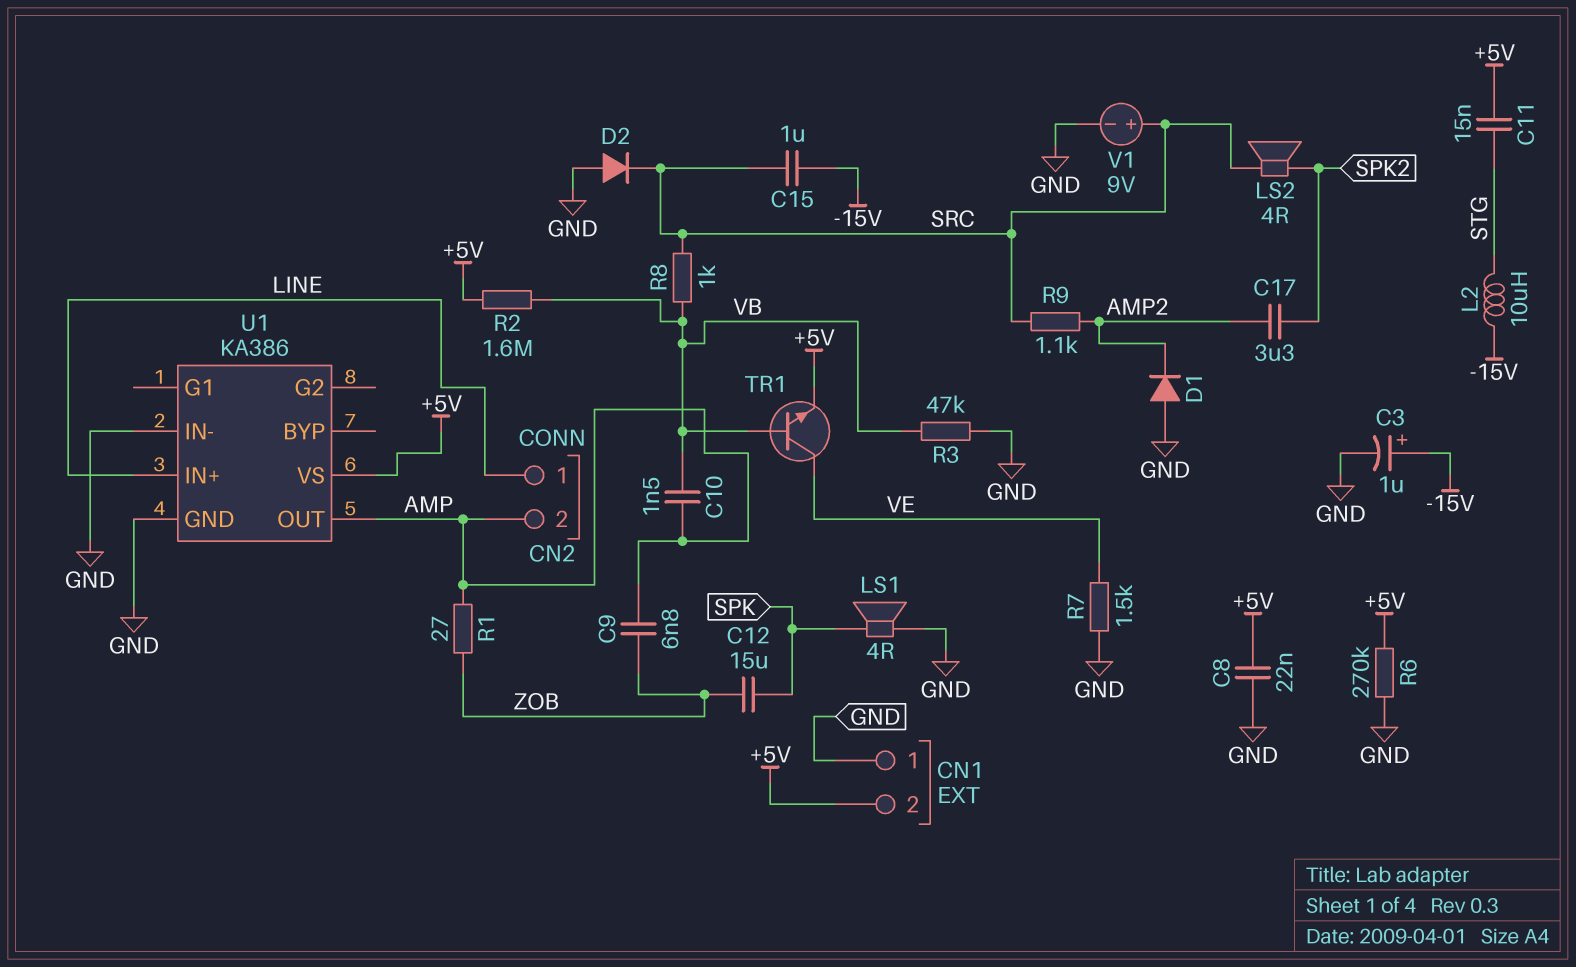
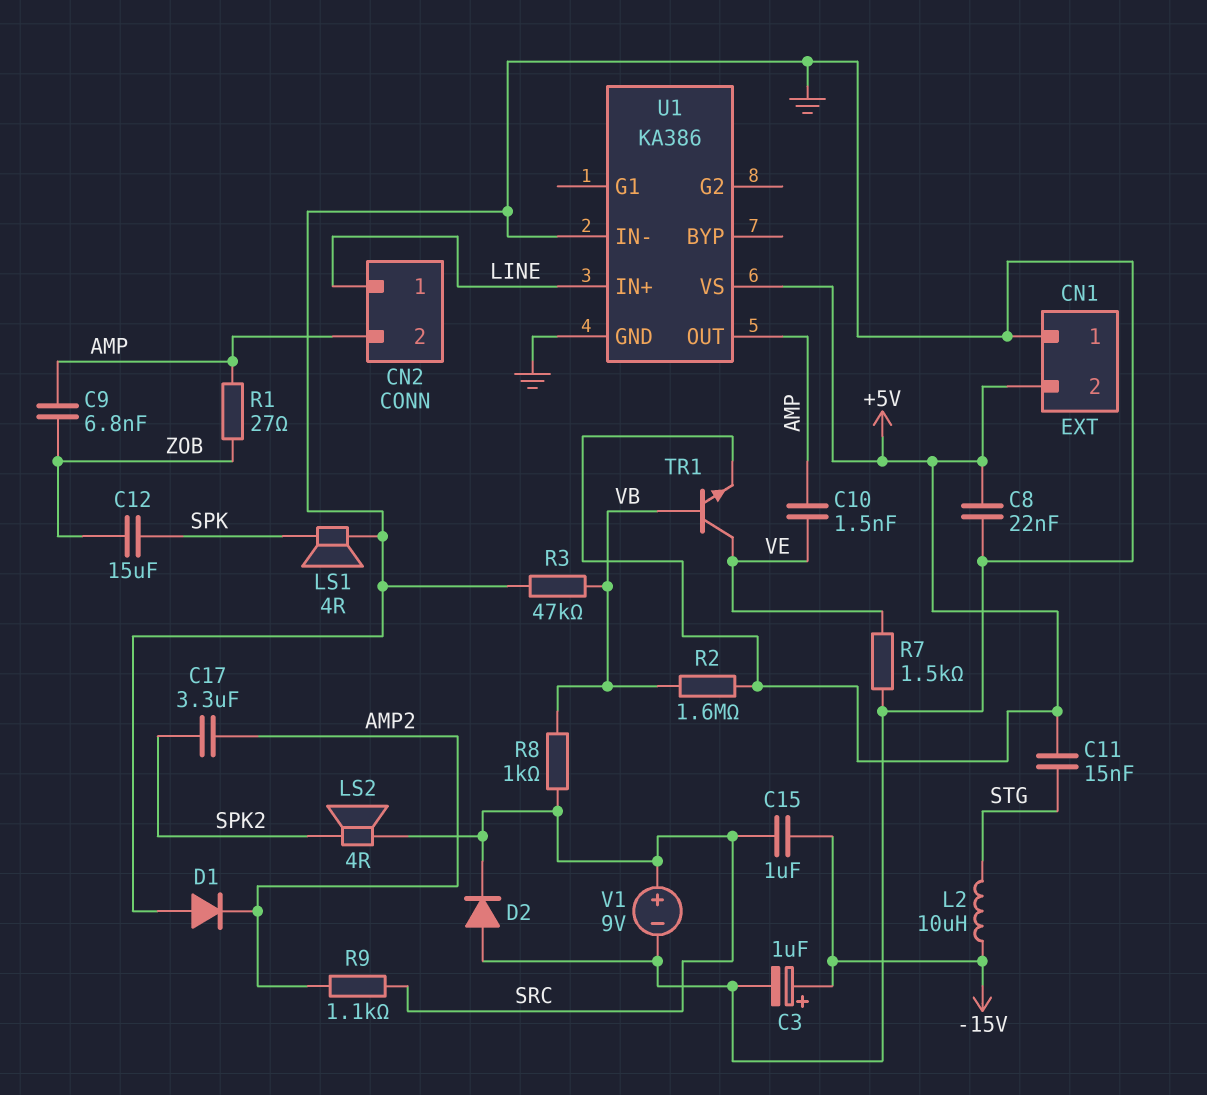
C10: 1.5nF (AMP, VB) -> 1.5nF (AMP, VE)
R6: 270k (+5V, GND) -> none

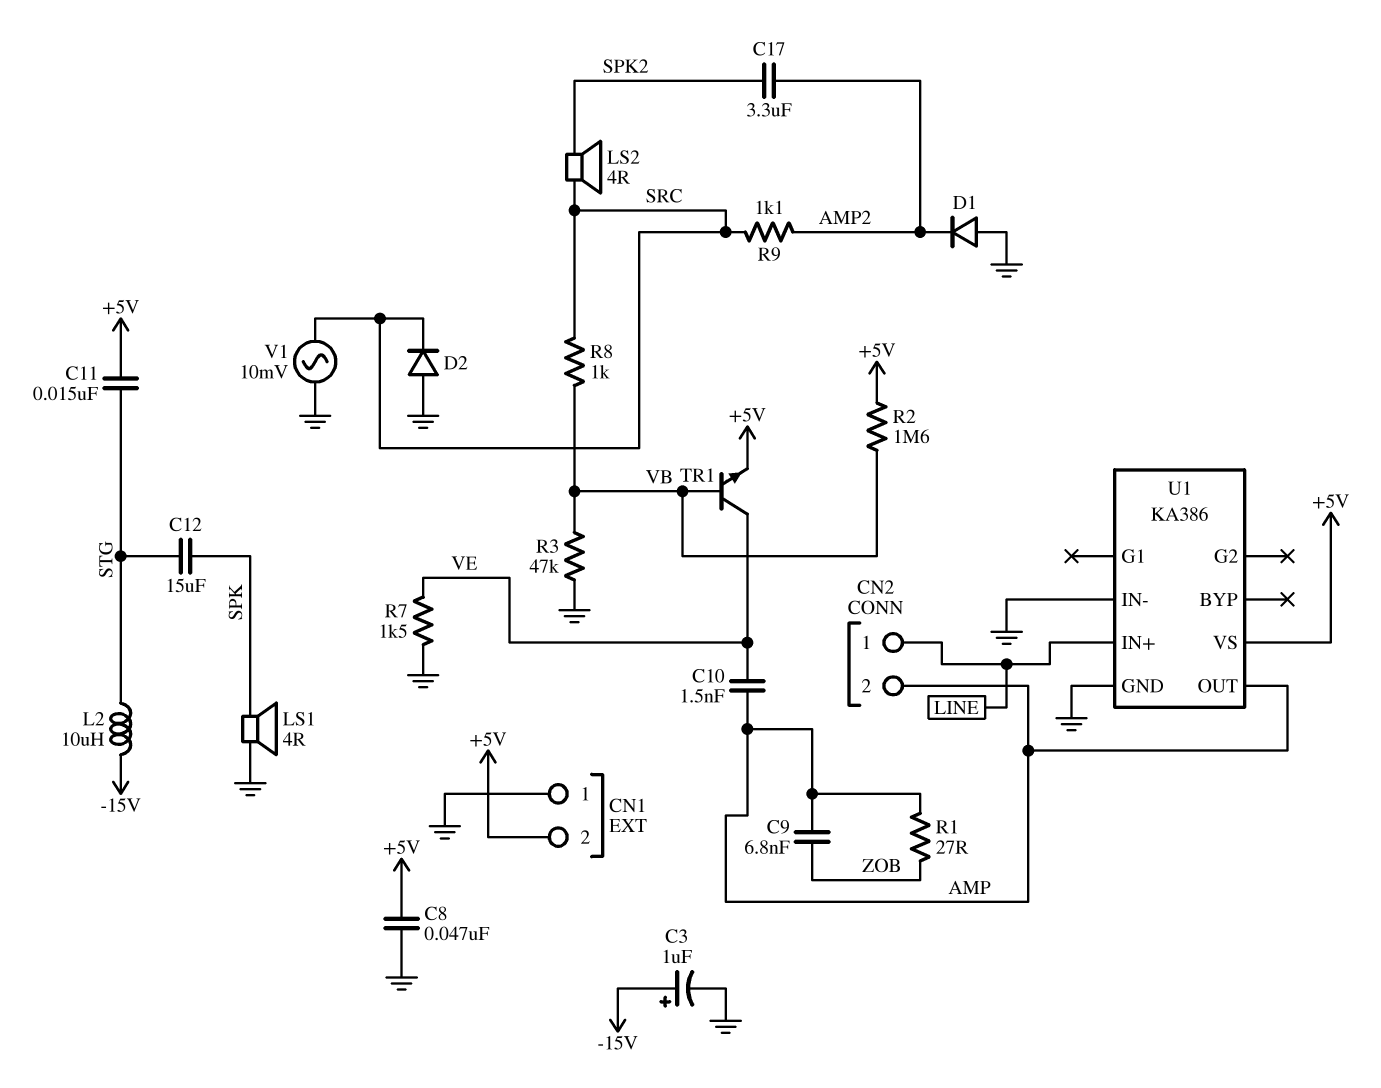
C8: 22nF (+5V, GND) -> 47nF (+5V, GND)
C12: 15uF (SPK, ZOB) -> 15uF (SPK, STG)
C15: 1uF (-15V, SRC) -> none
V1: 9V (plus SRC, minus GND) -> AC 10mV (GND, SRC)

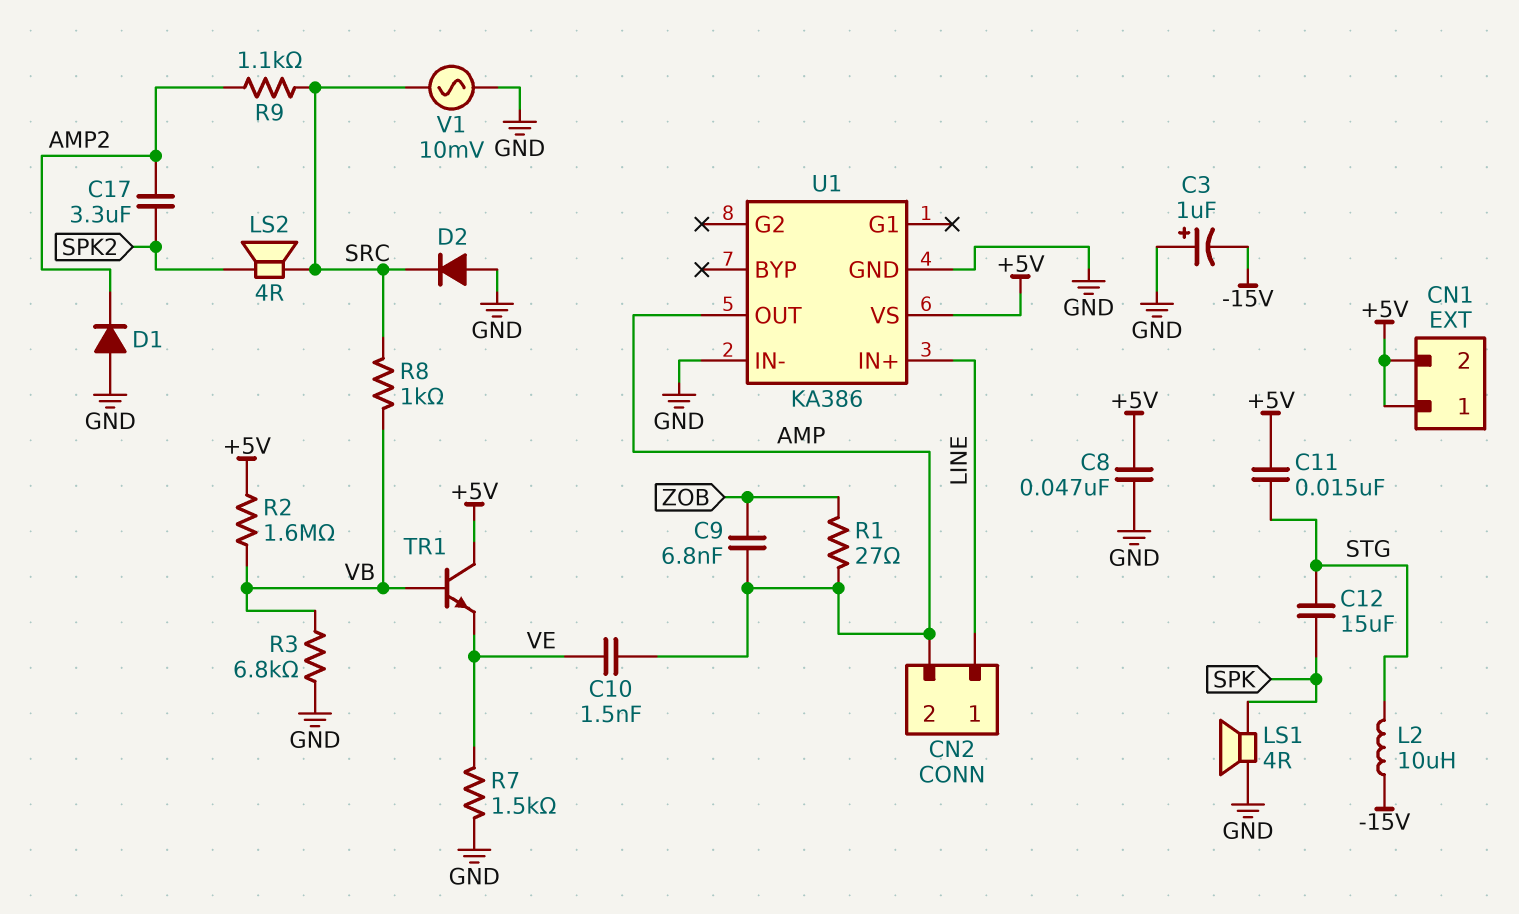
C3: 1uF (plus -15V, minus GND) -> 1uF (plus GND, minus -15V)
CN1 pin 1: GND -> +5V
R3: 47k (GND, VB) -> 6.8k (GND, VB)
TR1: NPN (B VB, C VE, E +5V) -> NPN (B VB, C +5V, E VE)

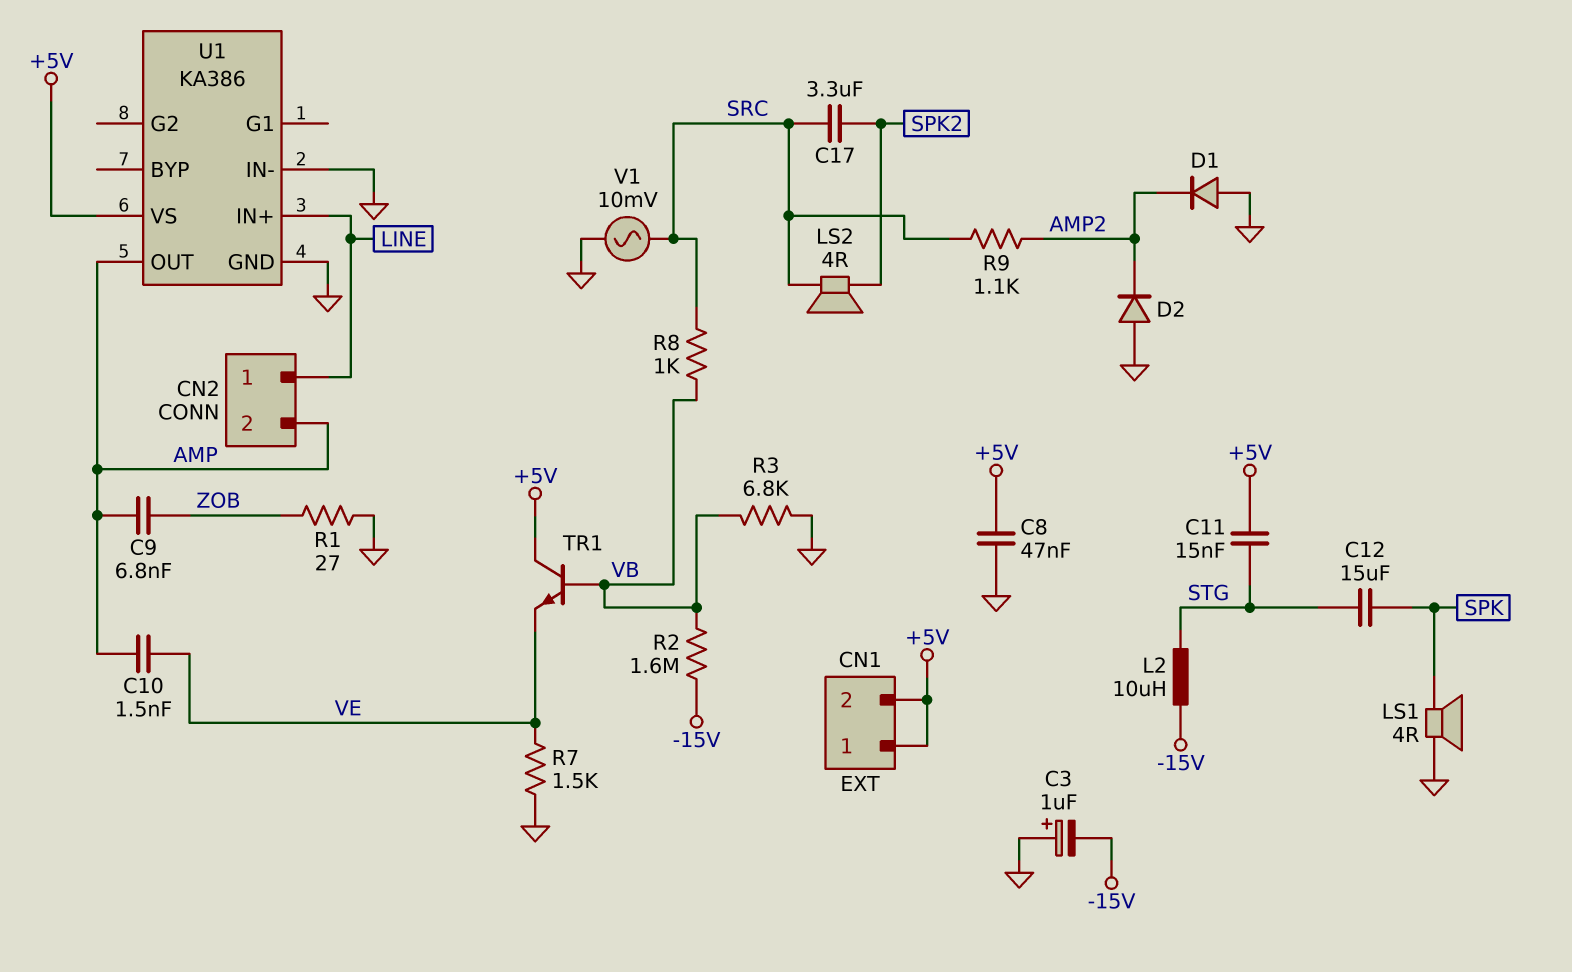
C17: 3.3uF (AMP2, SPK2) -> 3.3uF (SPK2, SRC)
D2: diode (A GND, K SRC) -> diode (A GND, K AMP2)
R1: 27 (AMP, ZOB) -> 27 (GND, ZOB)
R2: 1.6M (+5V, VB) -> 1.6M (-15V, VB)

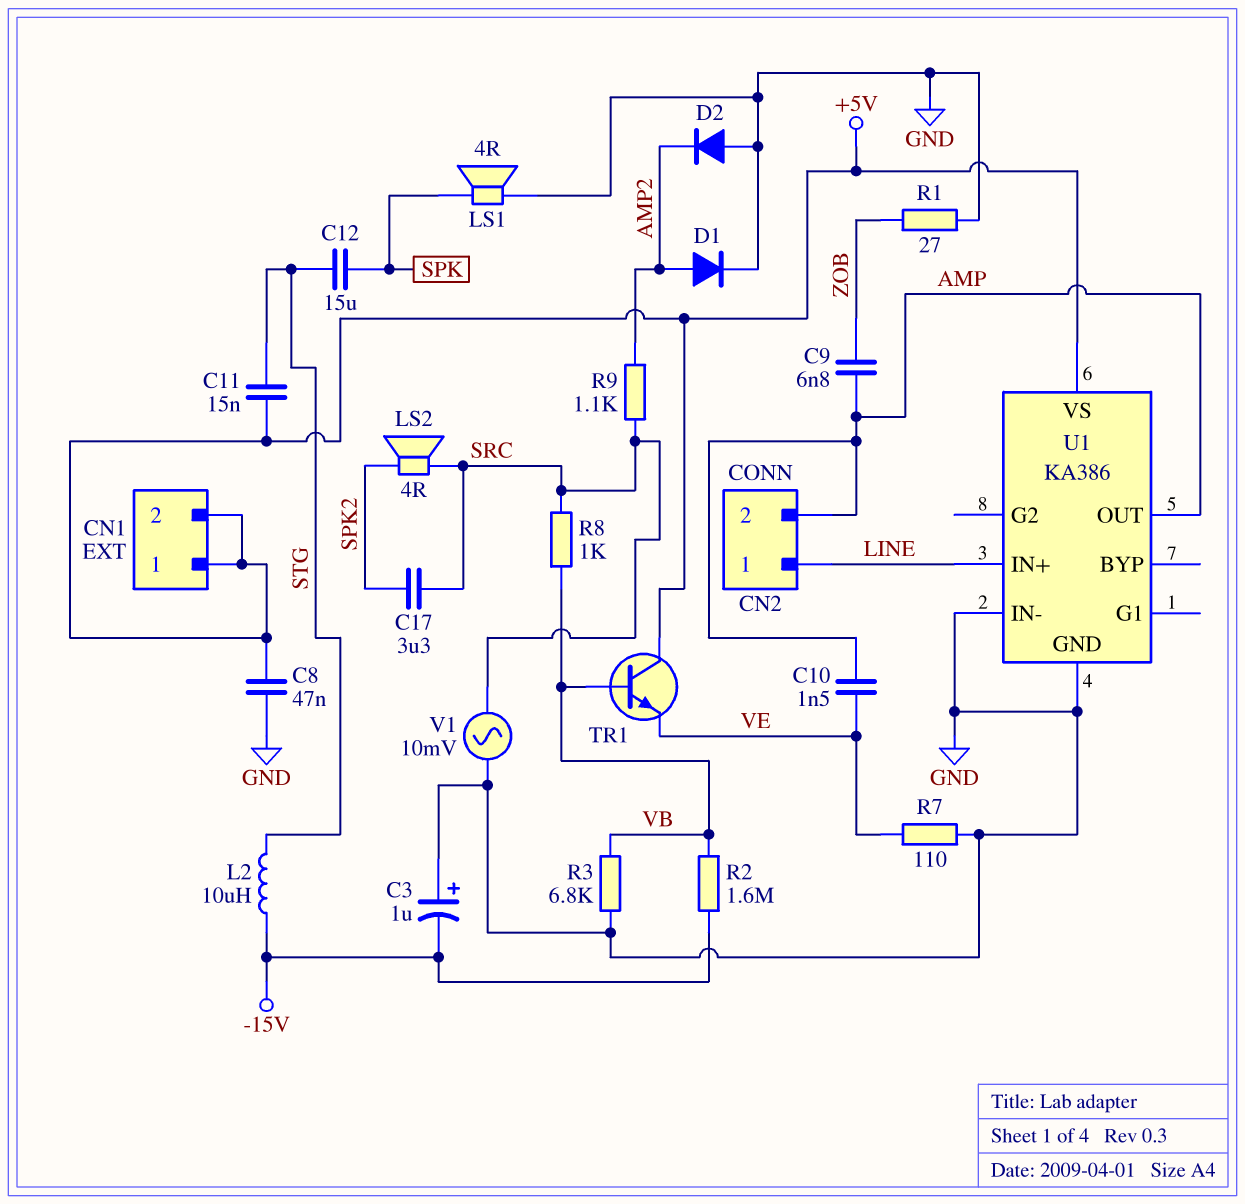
D1: diode (A GND, K AMP2) -> diode (A AMP2, K GND)
R7: 1.5k (GND, VE) -> 110 (GND, VE)

